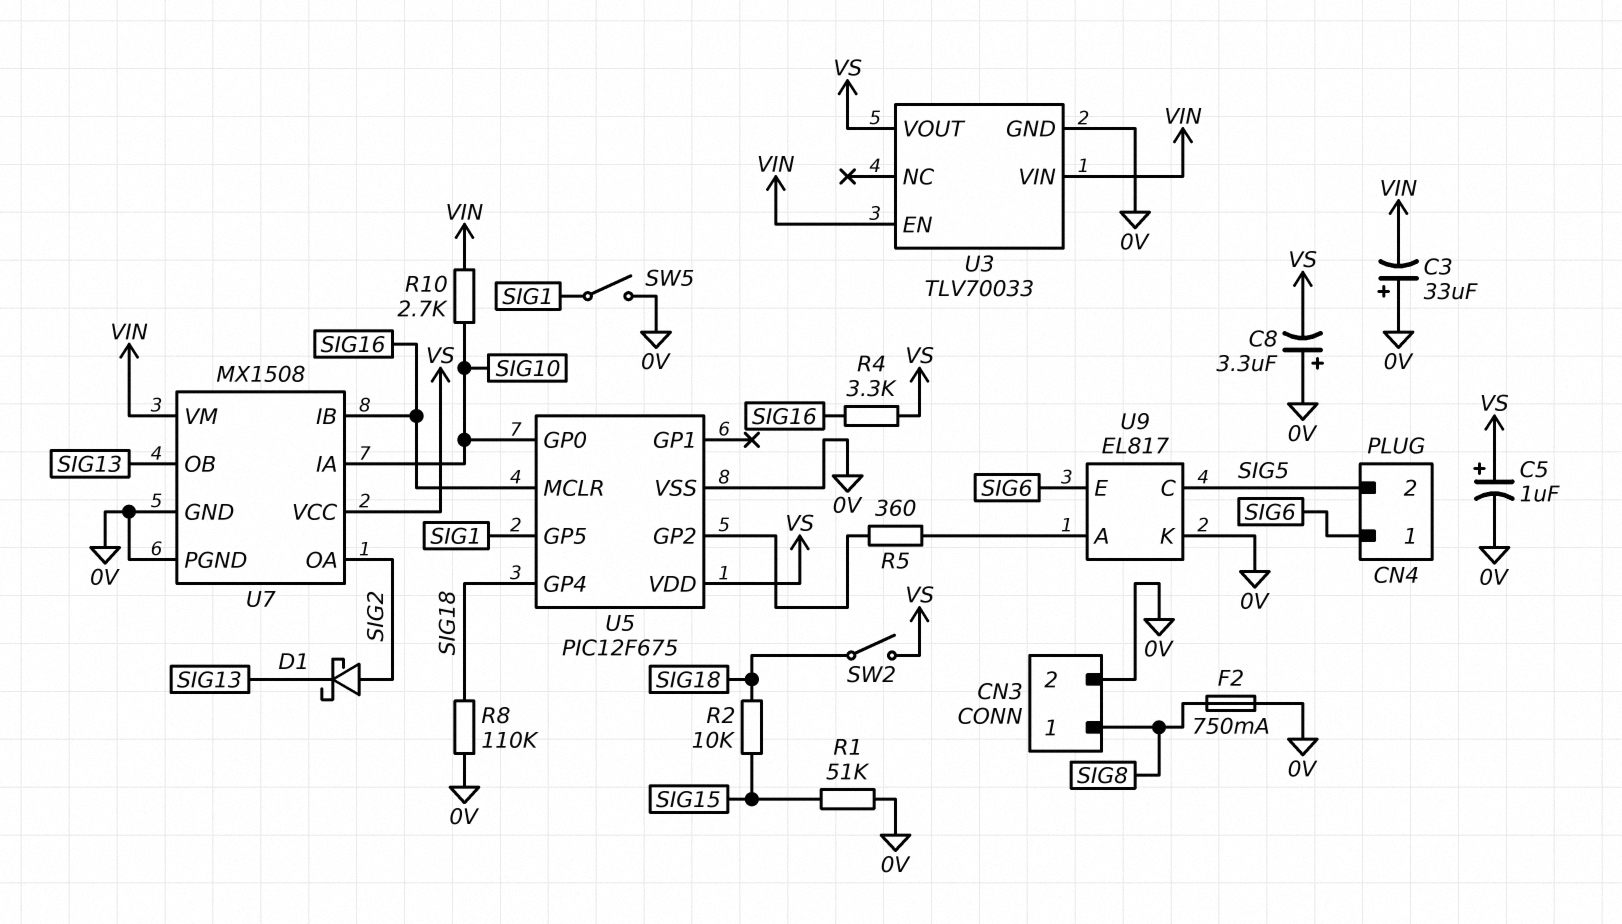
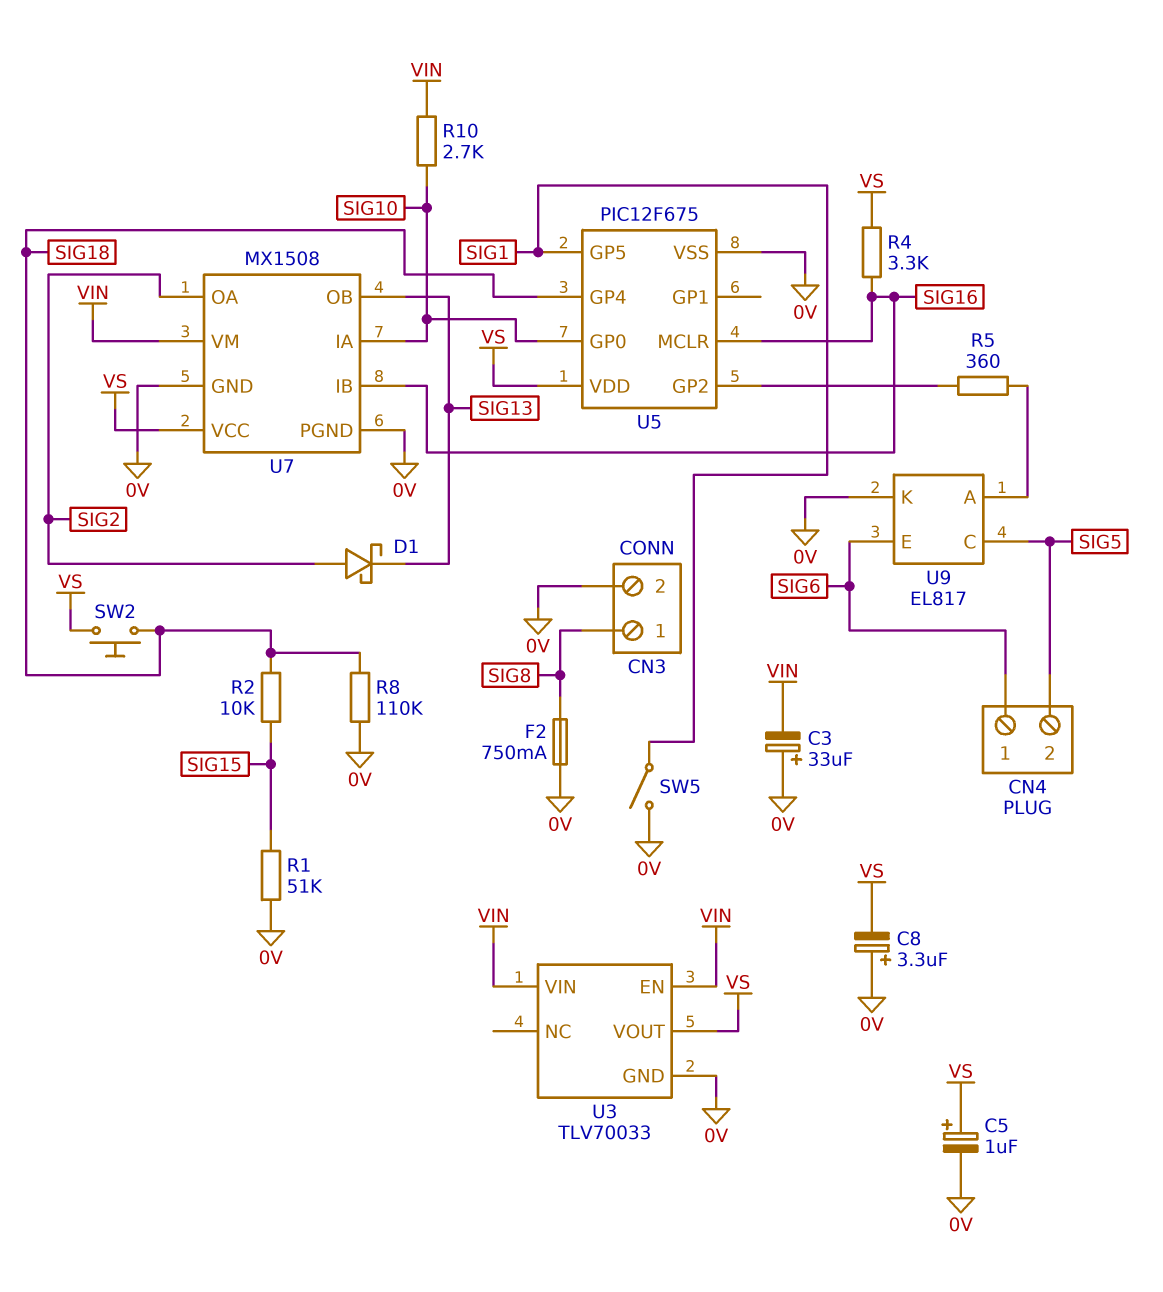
SW2: switch (SIG18, VS) -> button (SIG18, VS)

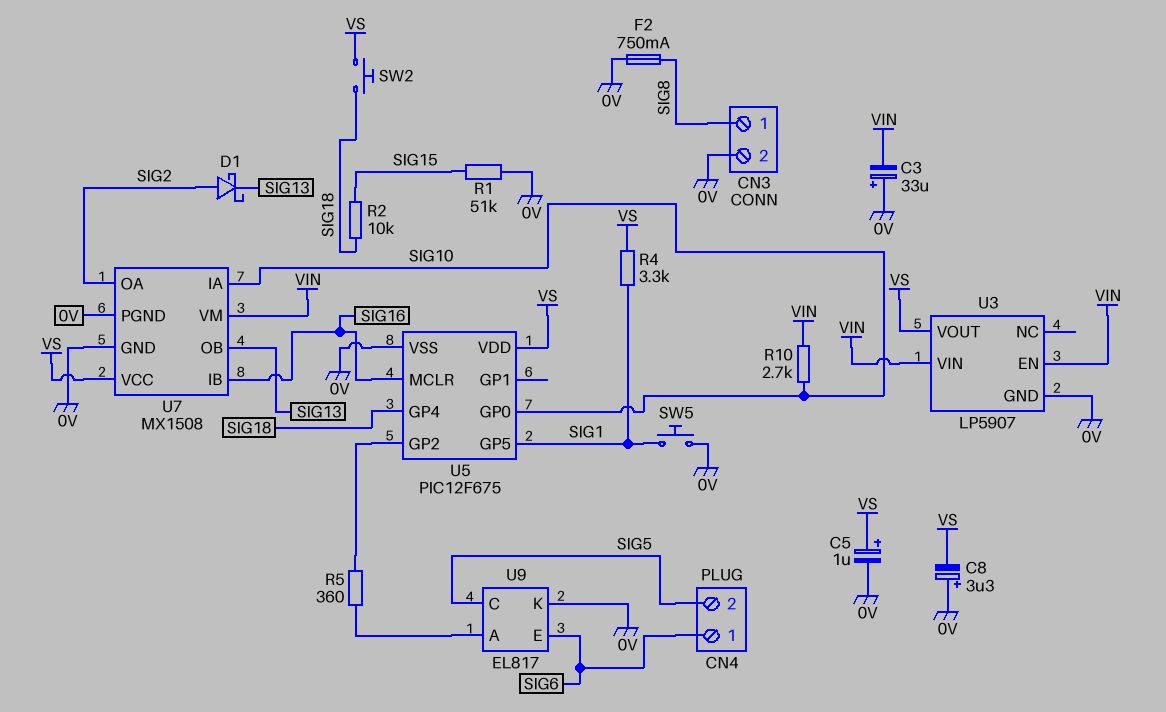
R4: 3.3k (SIG16, VS) -> 3.3k (SIG1, VS)
R8: 110k (0V, SIG18) -> none
SW5: switch (0V, SIG1) -> button (0V, SIG1)
U3: TLV70033 -> LP5907

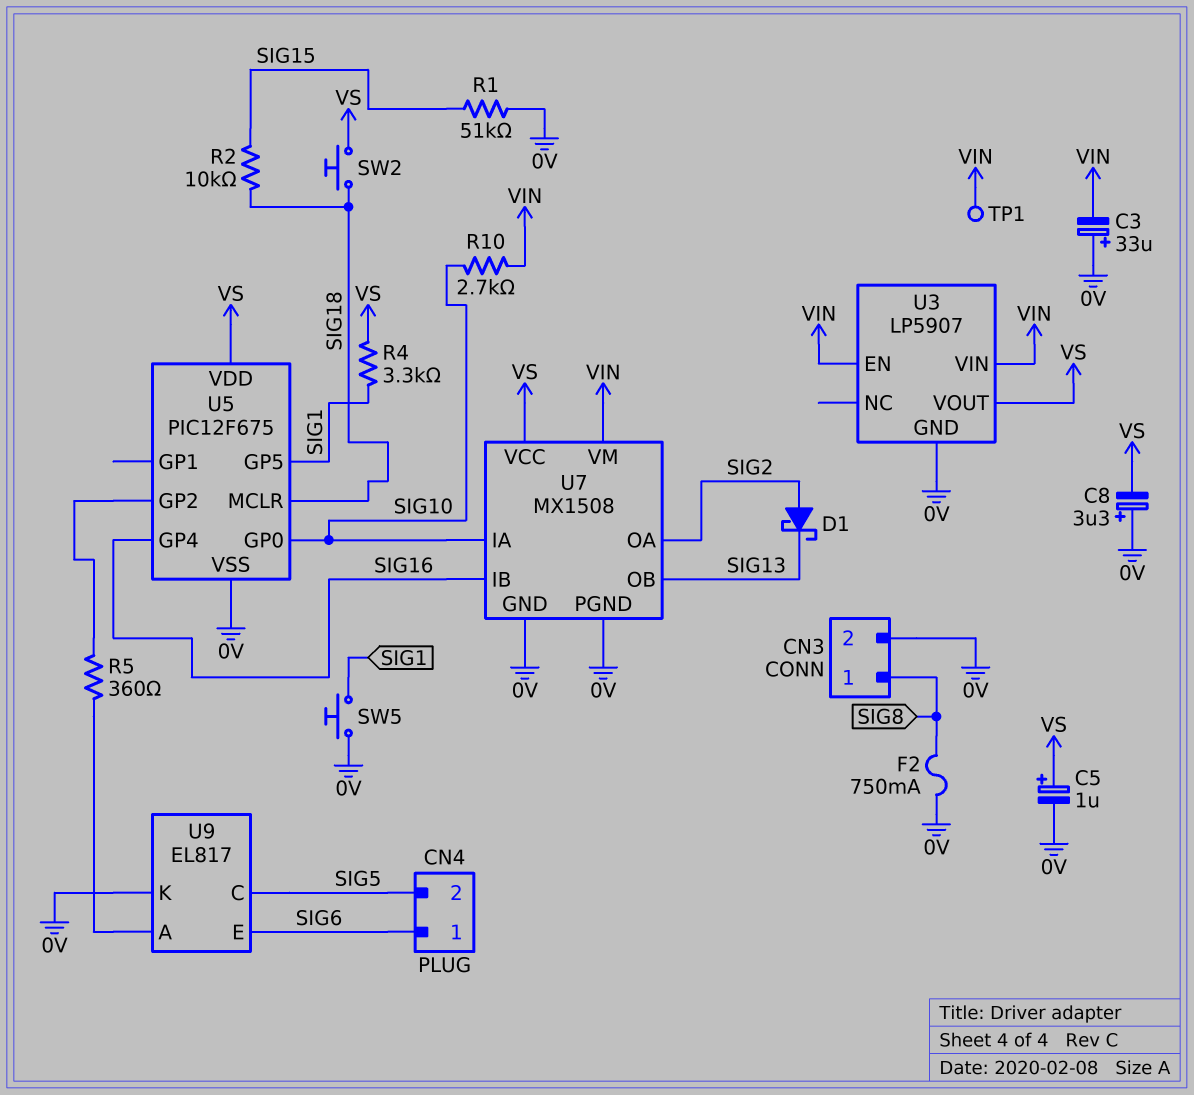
TP1: none -> test point (VIN)
U5 pin GP4: SIG18 -> SIG16
U5 pin MCLR: SIG16 -> SIG18

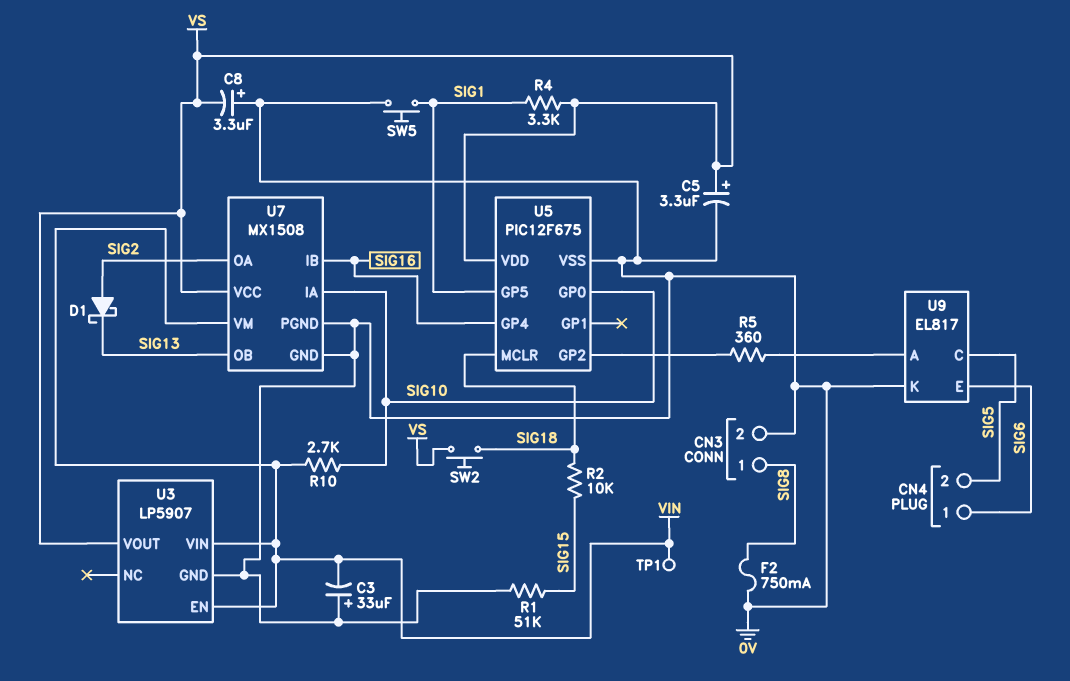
C5: 1uF (plus VS, minus 0V) -> 3.3uF (plus VS, minus 0V)

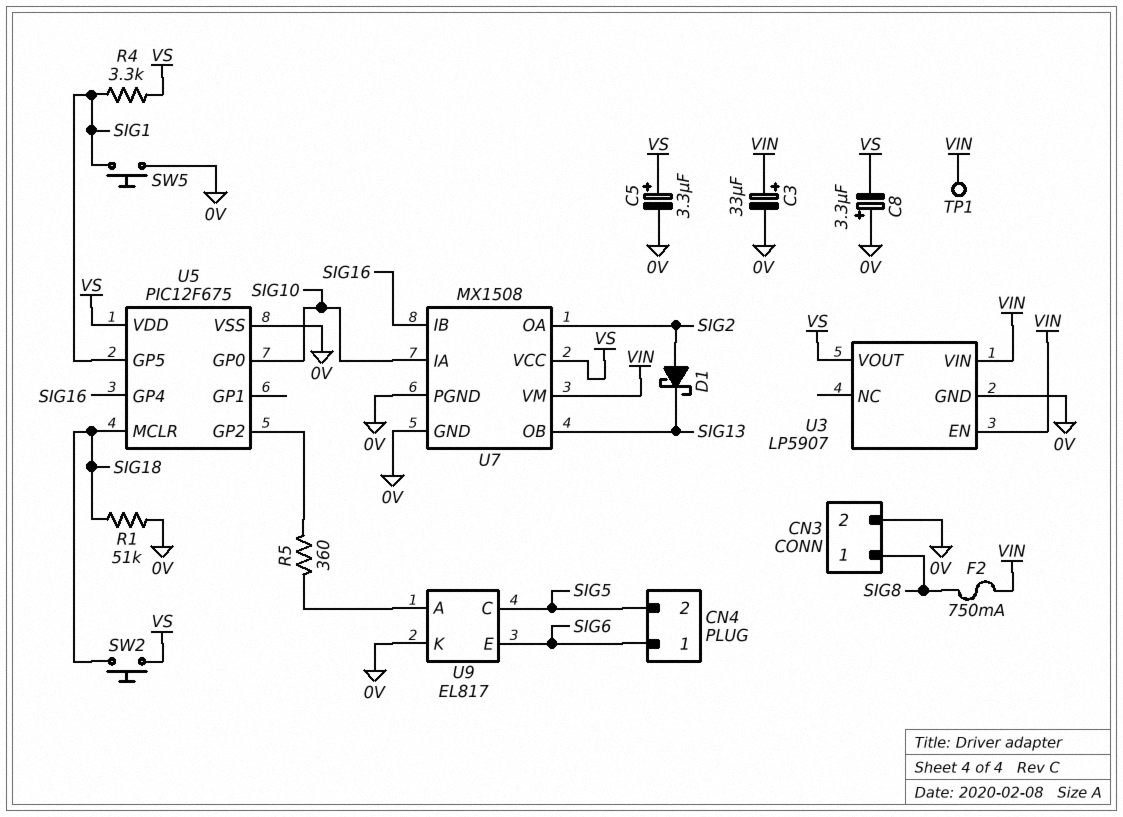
C3: 33uF (plus 0V, minus VIN) -> 33uF (plus VIN, minus 0V)
F2: 750mA (0V, SIG8) -> 750mA (SIG8, VIN)
R1: 51k (0V, SIG15) -> 51k (0V, SIG18)
R2: 10k (SIG15, SIG18) -> none
R10: 2.7k (SIG10, VIN) -> none

